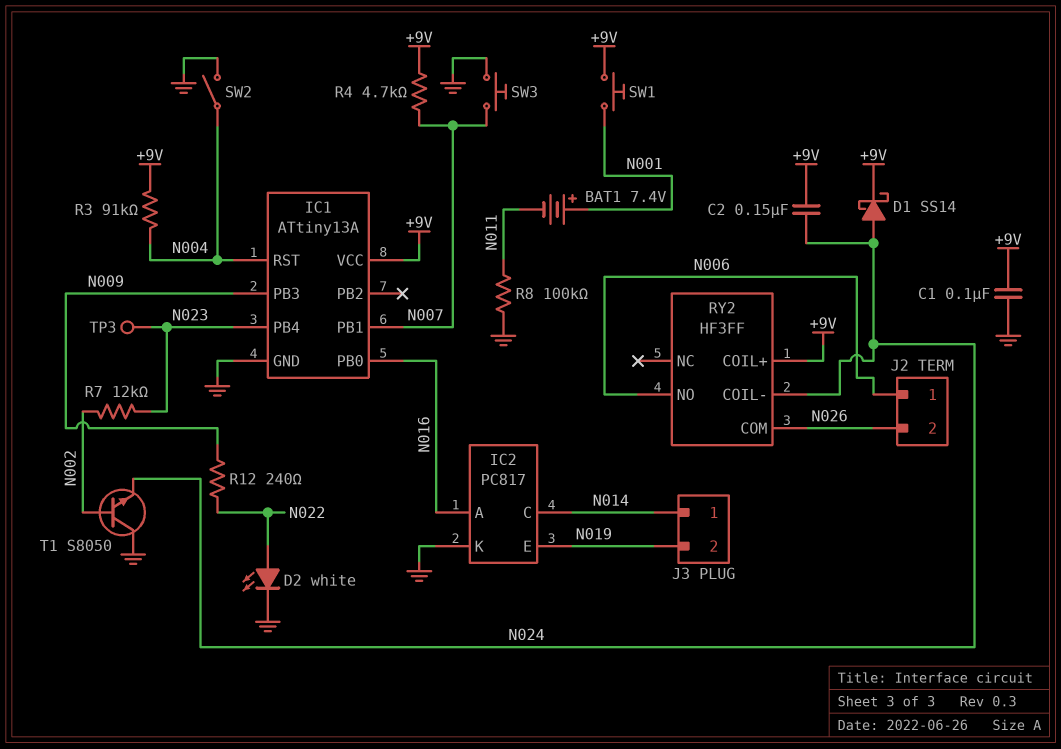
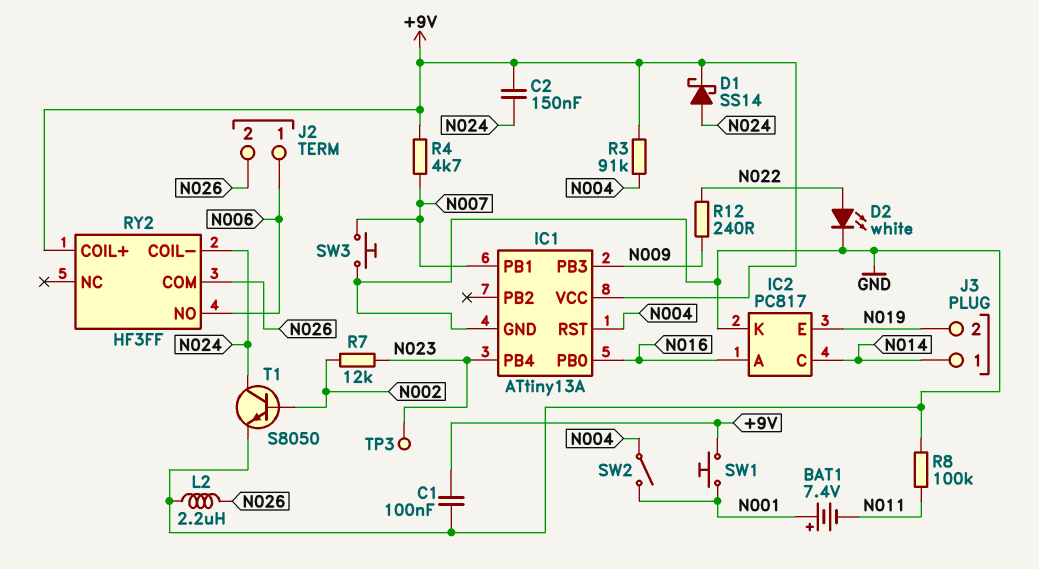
L2: none -> 2.2uH (GND, N026)
SW2: switch (GND, N004) -> switch (N001, N004)
T1: NPN S8050 (B N002, C GND, E N024) -> NPN S8050 (B N002, C N024, E GND)

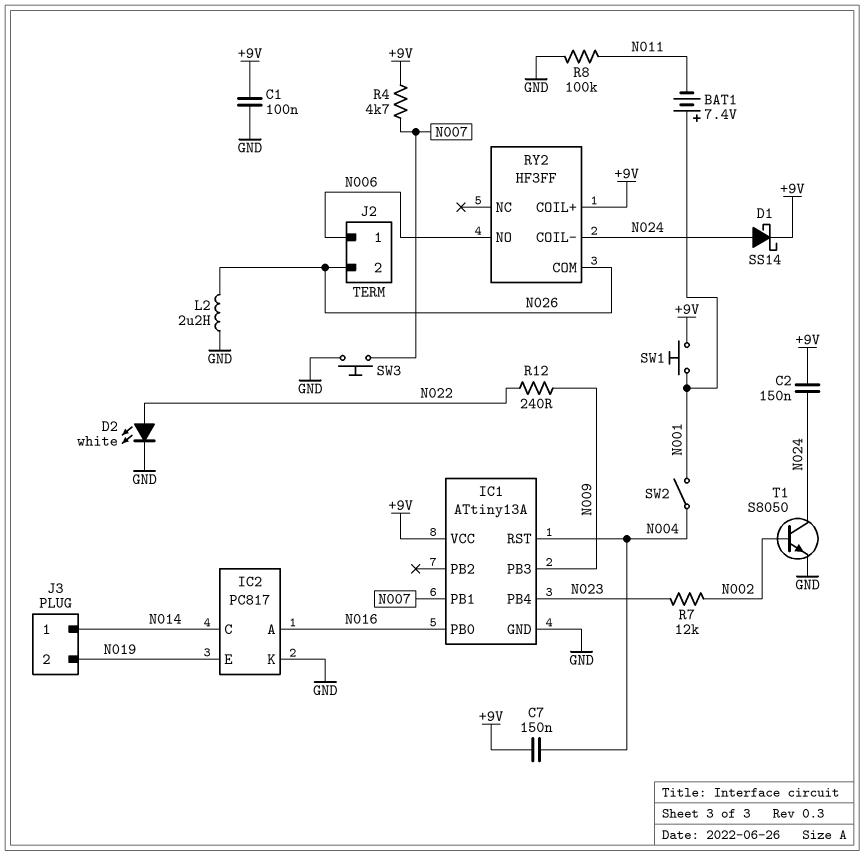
C7: none -> 150nF (+9V, N004)
R3: 91k (+9V, N004) -> none
TP3: test point (N023) -> none

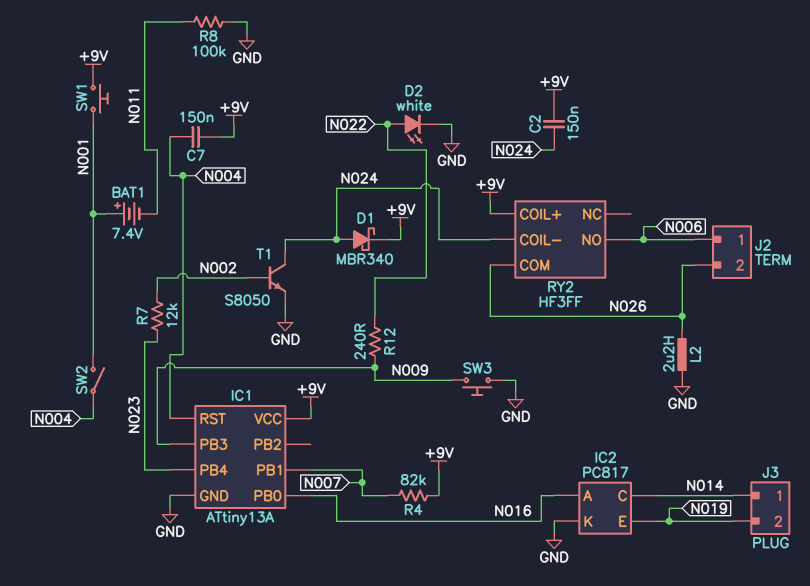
C1: 100nF (+9V, GND) -> none
D1: schottky SS14 (A N024, K +9V) -> schottky MBR340 (A N024, K +9V)
R4: 4.7k (+9V, N007) -> 82k (+9V, N007)
SW3: button (GND, N007) -> button (GND, N009)

